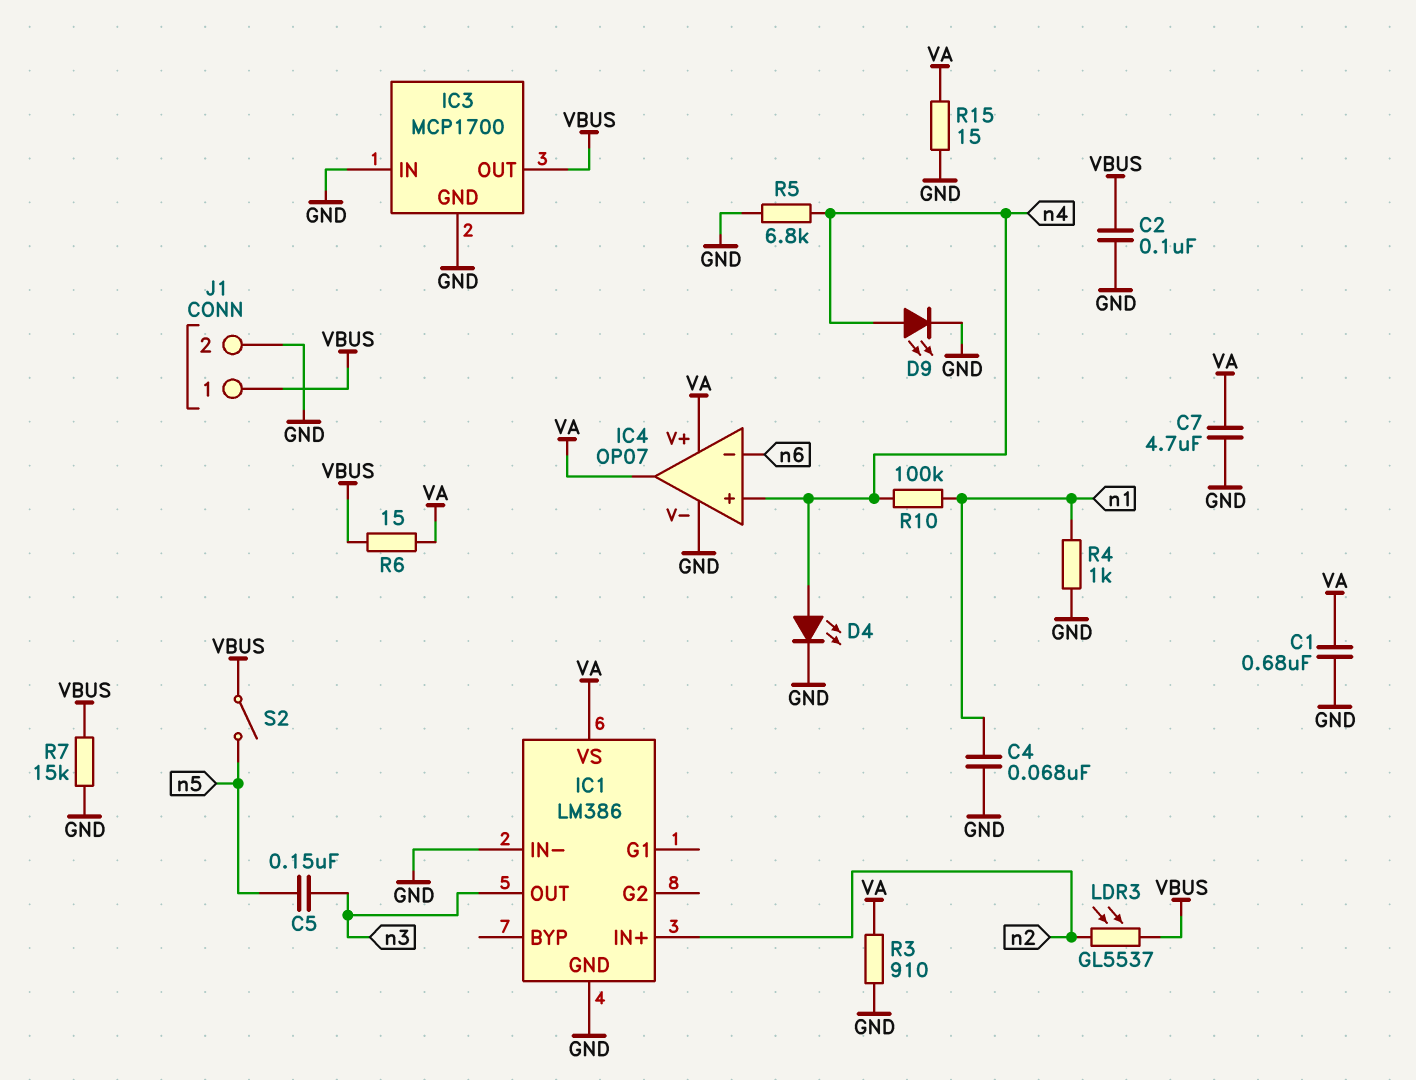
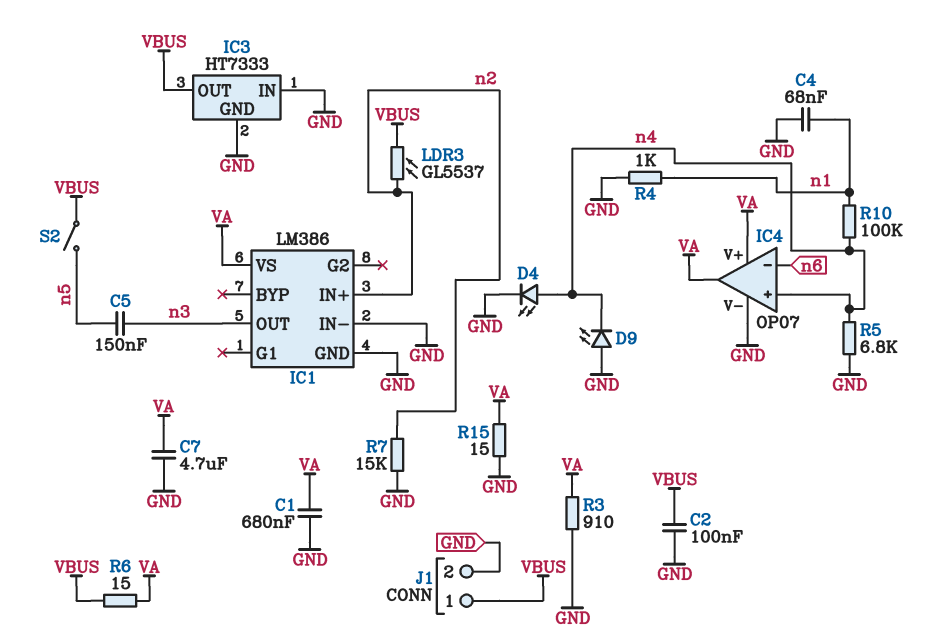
D9: LED (A n4, K GND) -> LED (A GND, K n4)
IC3: MCP1700 -> HT7333
R7: 15k (GND, VBUS) -> 15k (GND, n2)

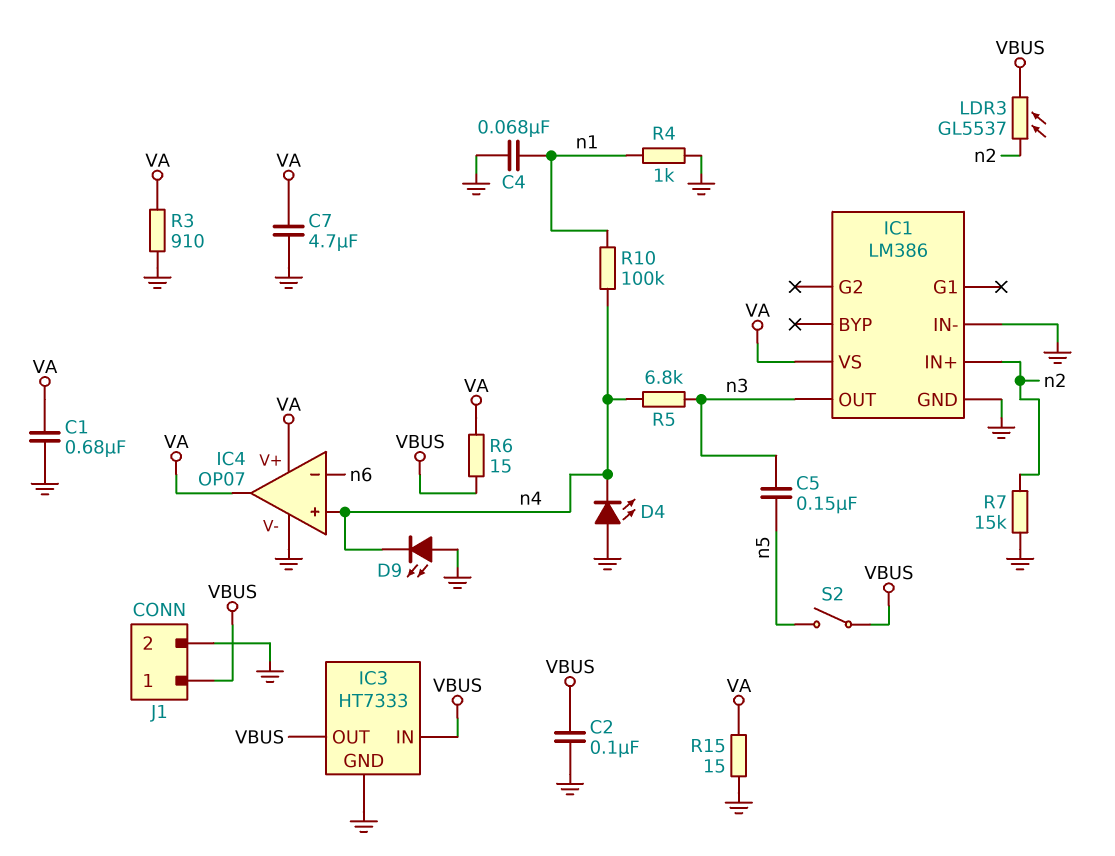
D4: LED (A n4, K GND) -> LED (A GND, K n4)
IC3 pin IN: GND -> VBUS
R5: 6.8k (GND, n4) -> 6.8k (n3, n4)

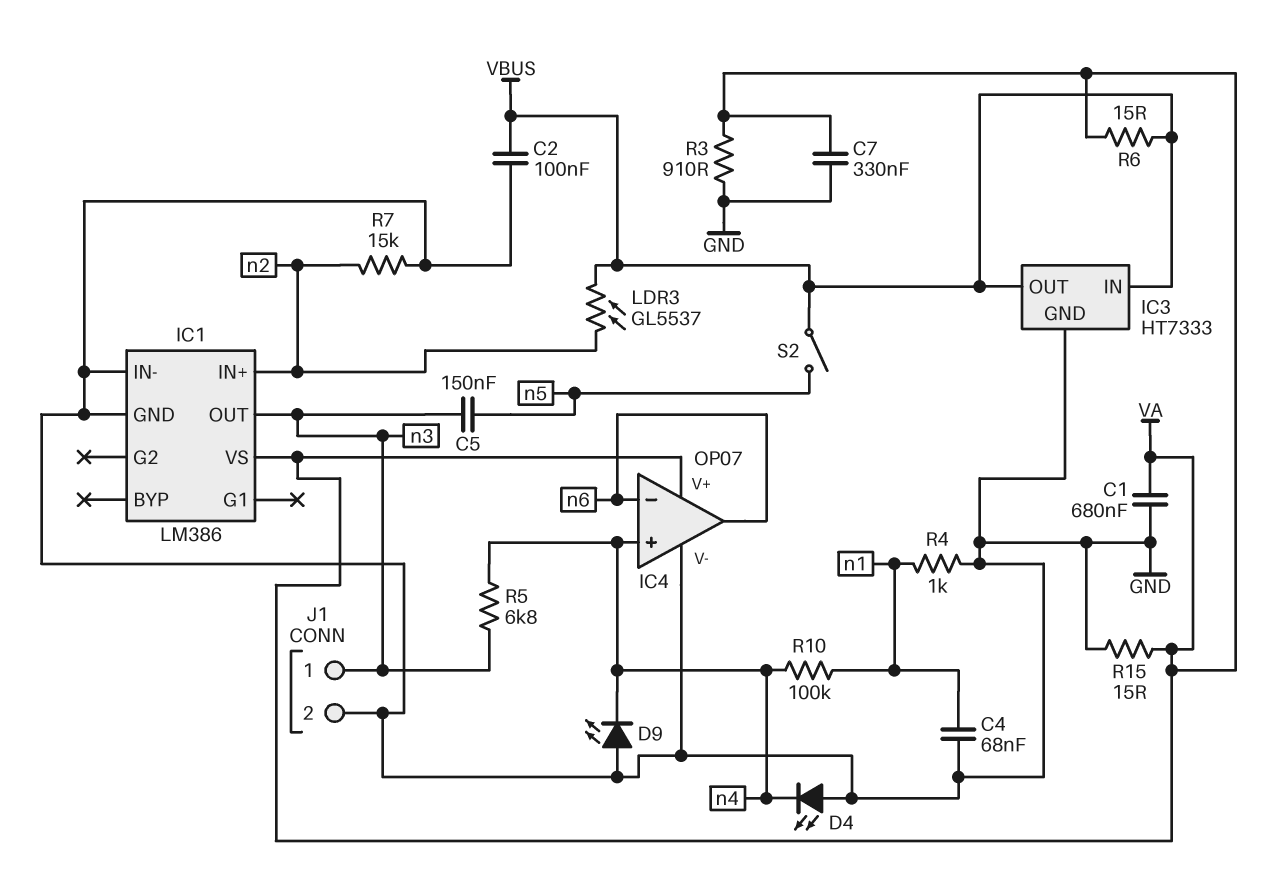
C7: 4.7uF (GND, VA) -> 330nF (GND, VA)
IC4 pin out: VA -> n6
J1 pin 1: VBUS -> n3

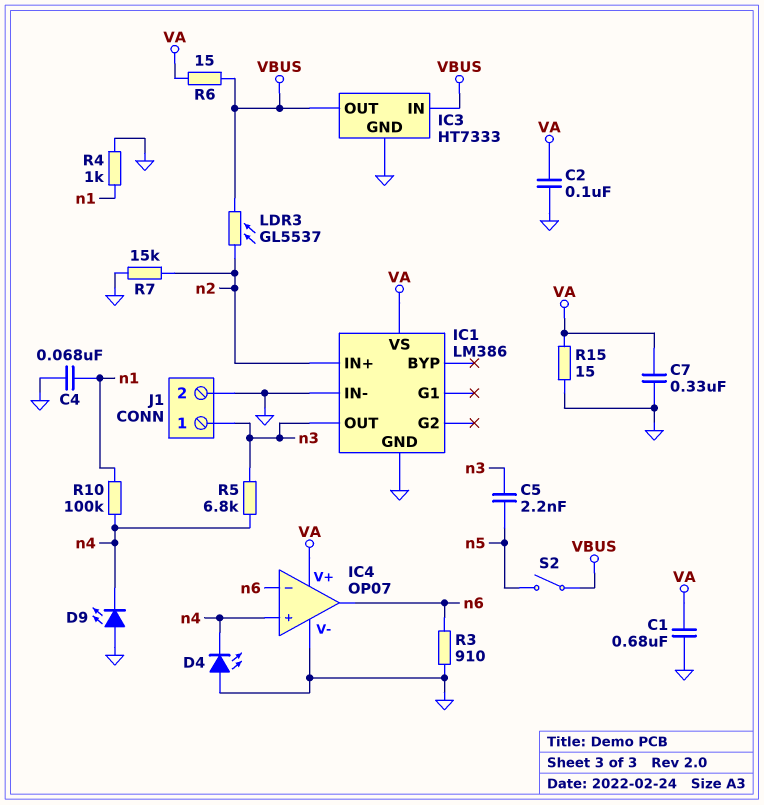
C2: 100nF (GND, VBUS) -> 100nF (GND, VA)
C5: 150nF (n3, n5) -> 2.2nF (n3, n5)
R3: 910 (GND, VA) -> 910 (GND, n6)

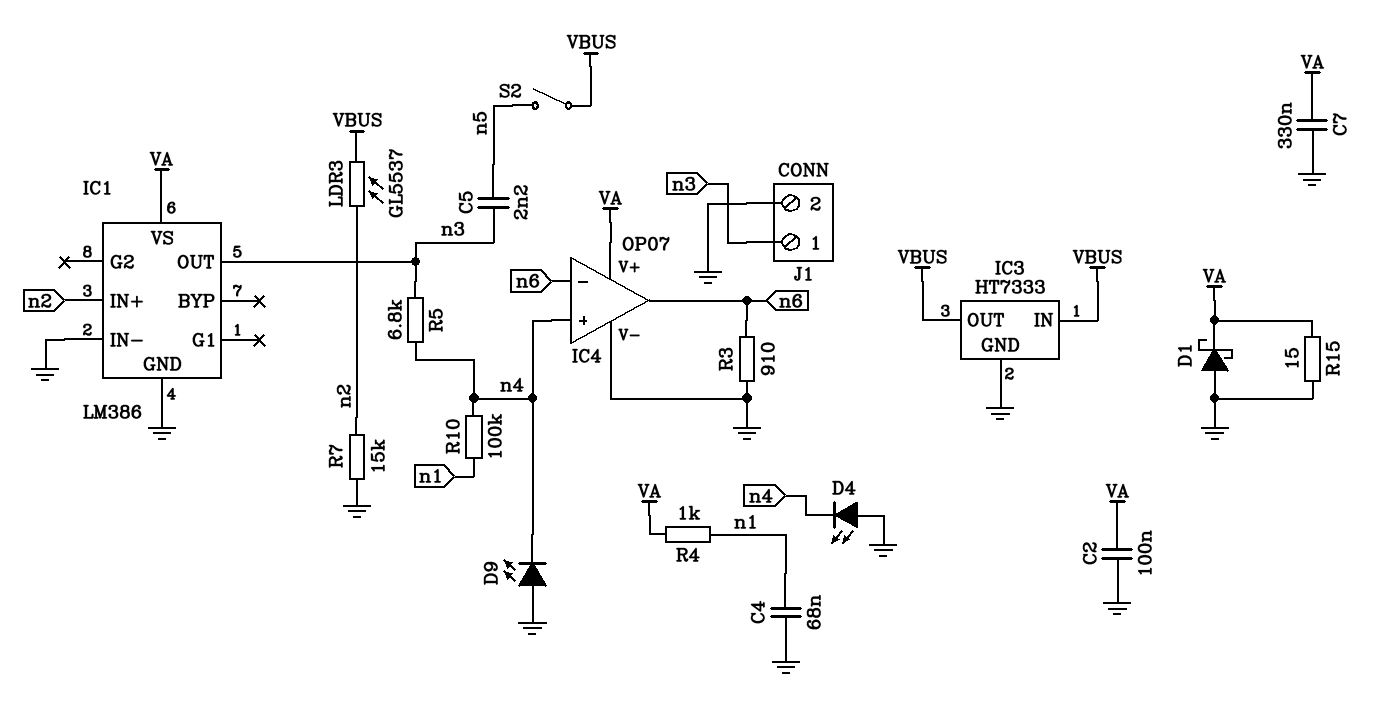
C1: 680nF (GND, VA) -> none
D1: none -> schottky (A GND, K VA)
R4: 1k (GND, n1) -> 1k (VA, n1)
R6: 15 (VA, VBUS) -> none

